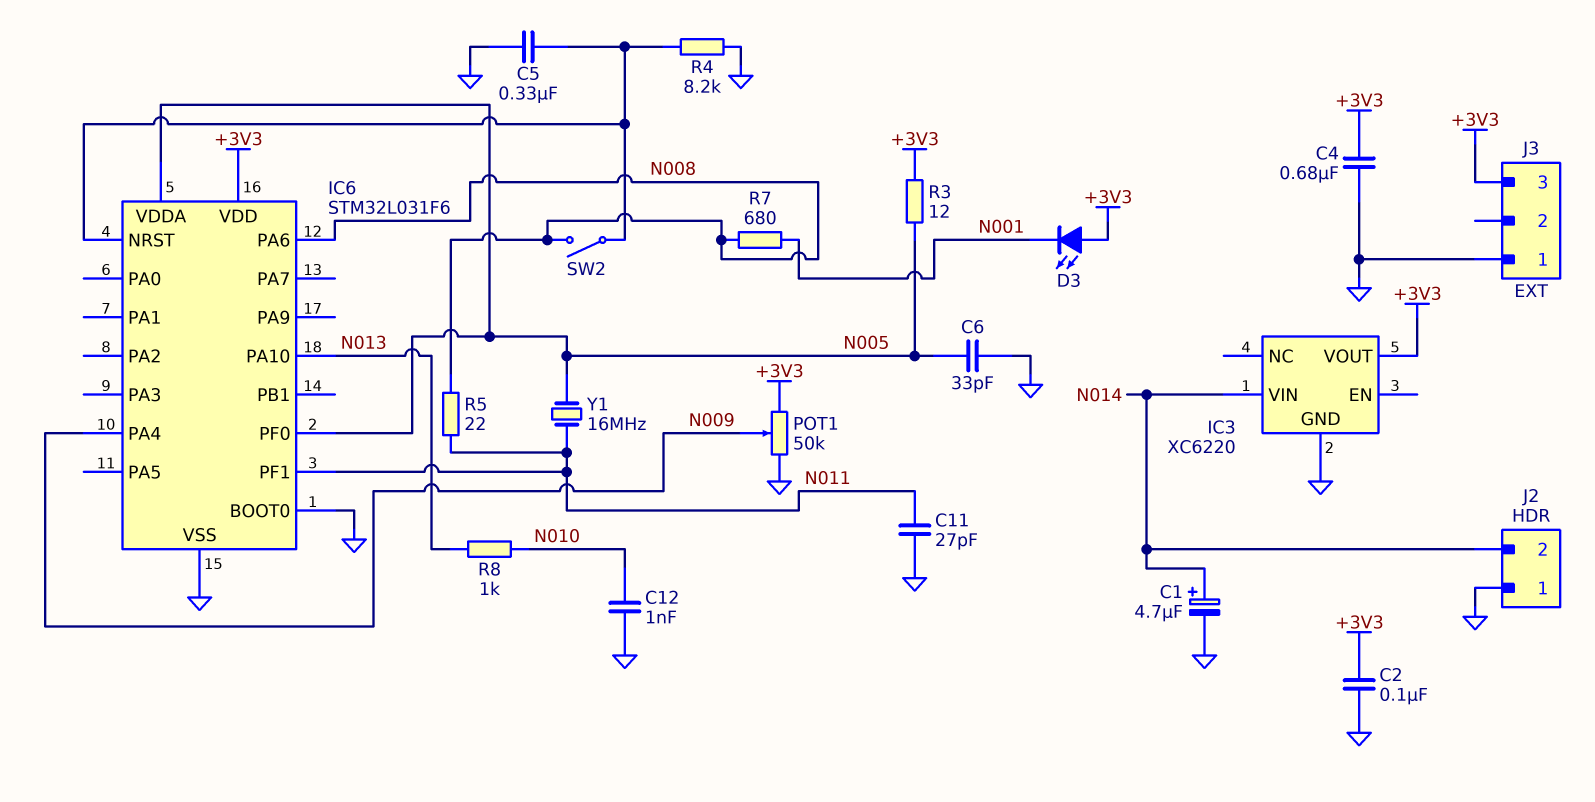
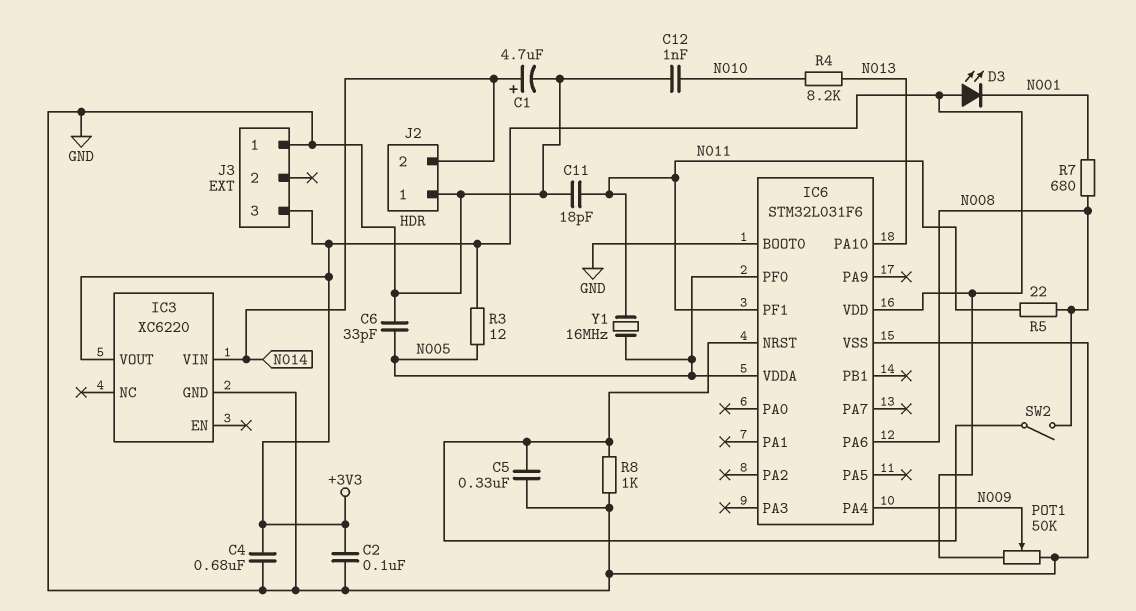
C11: 27pF (GND, N011) -> 18pF (GND, N011)
R4: 8.2k (GND, IC6/NRST) -> 8.2k (N010, N013)
R8: 1k (N010, N013) -> 1k (GND, IC6/NRST)

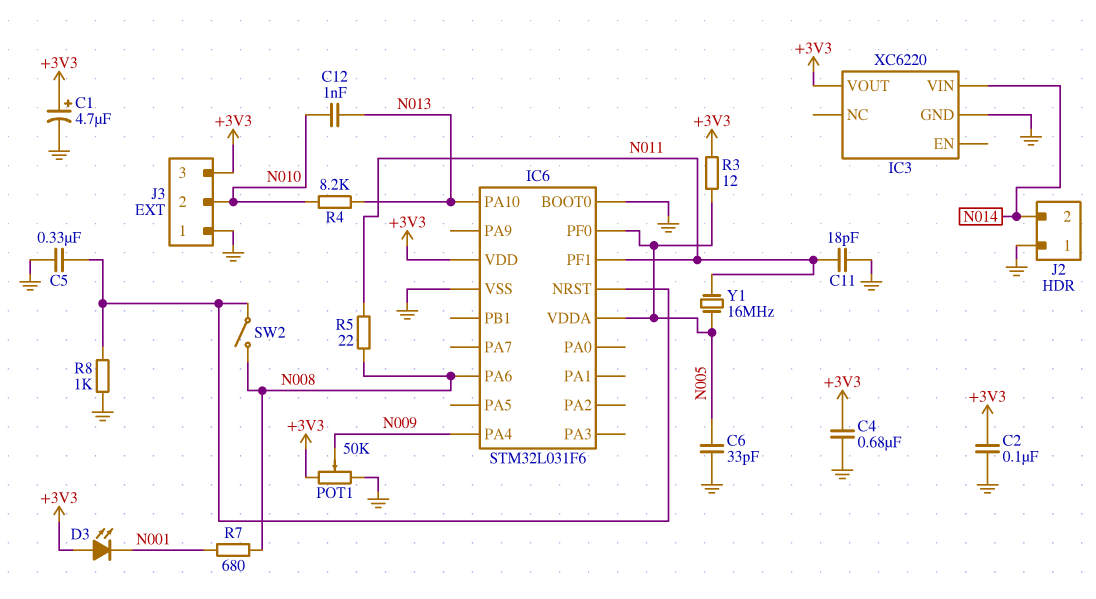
C1: 4.7uF (plus N014, minus GND) -> 4.7uF (plus +3V3, minus GND)
C12: 1nF (GND, N010) -> 1nF (N010, N013)
J3 pin 2: none -> N010

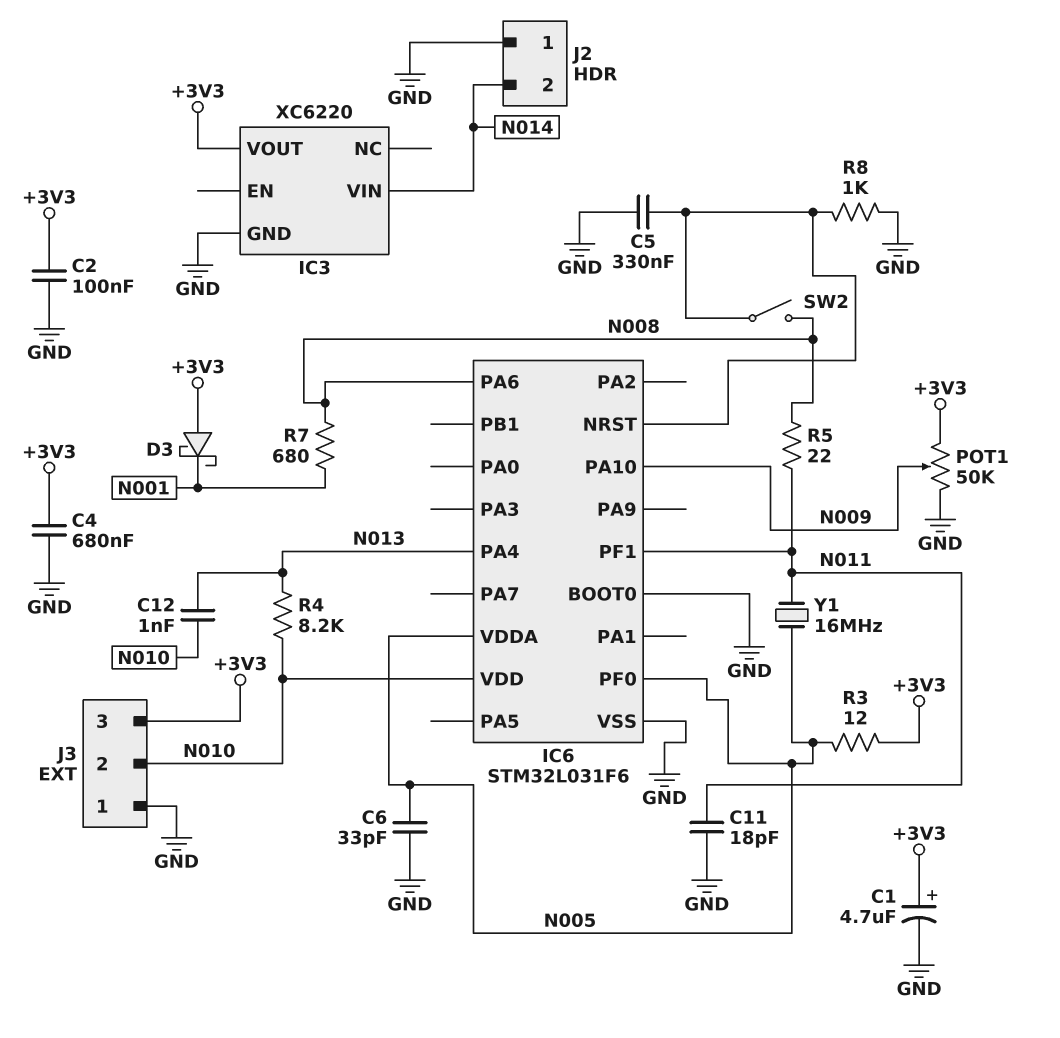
D3: LED (A +3V3, K N001) -> schottky (A +3V3, K N001)
IC6 pin PA4: N009 -> N013
IC6 pin PA10: N013 -> N009
IC6 pin VDD: +3V3 -> N010

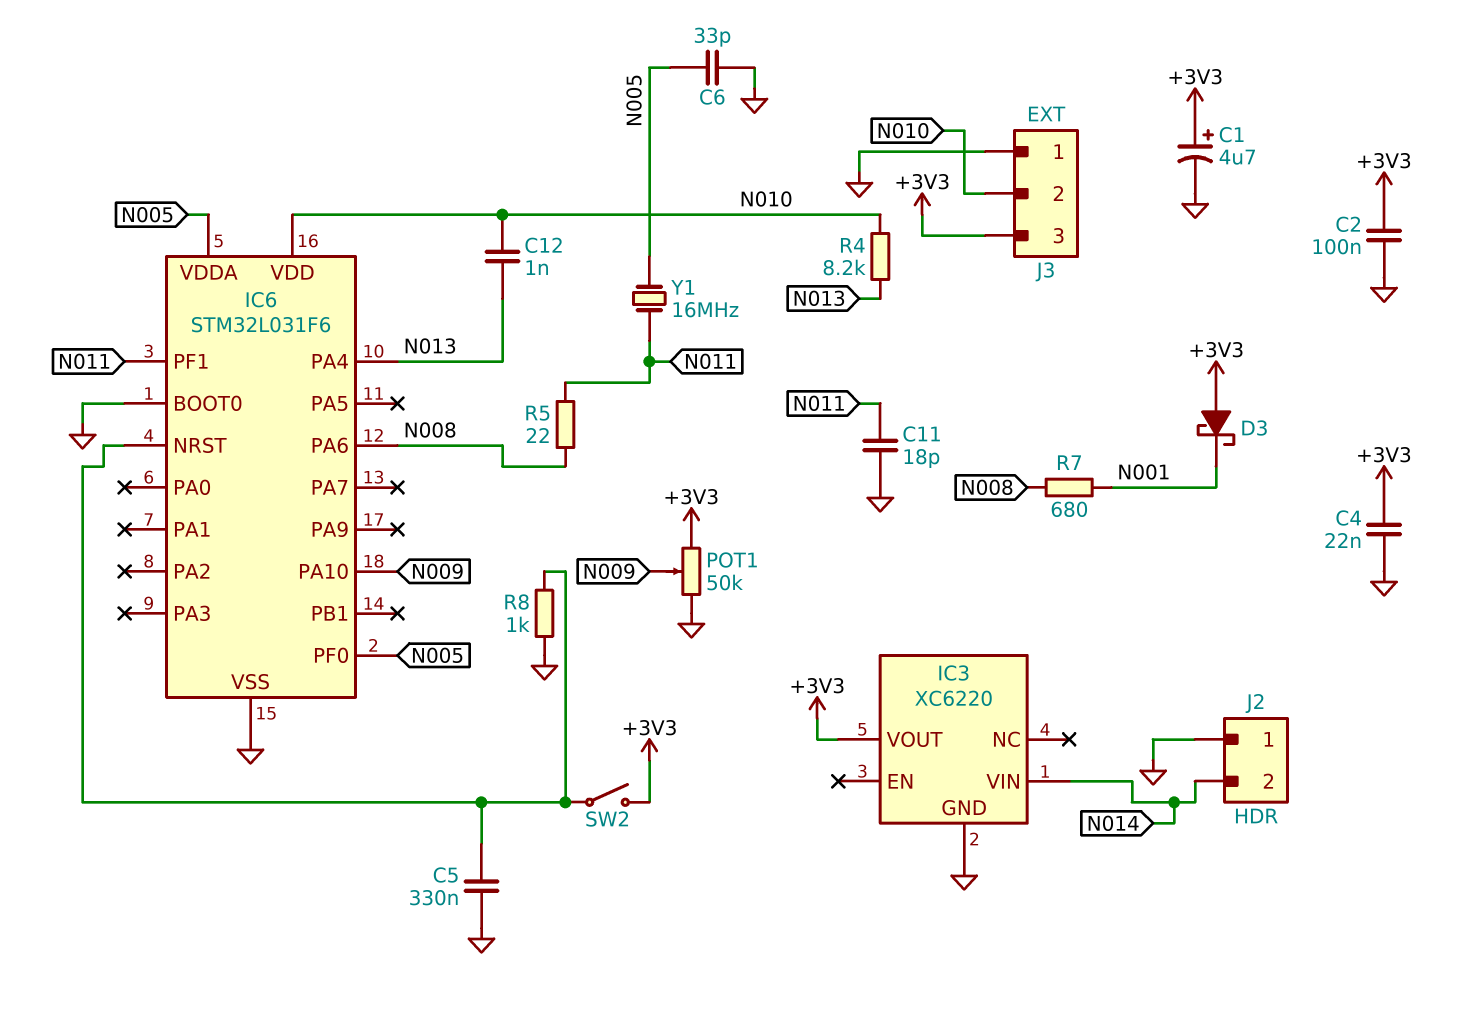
C4: 680nF (+3V3, GND) -> 22nF (+3V3, GND)
R3: 12 (+3V3, N005) -> none
SW2: switch (IC6/NRST, N008) -> switch (+3V3, IC6/NRST)

